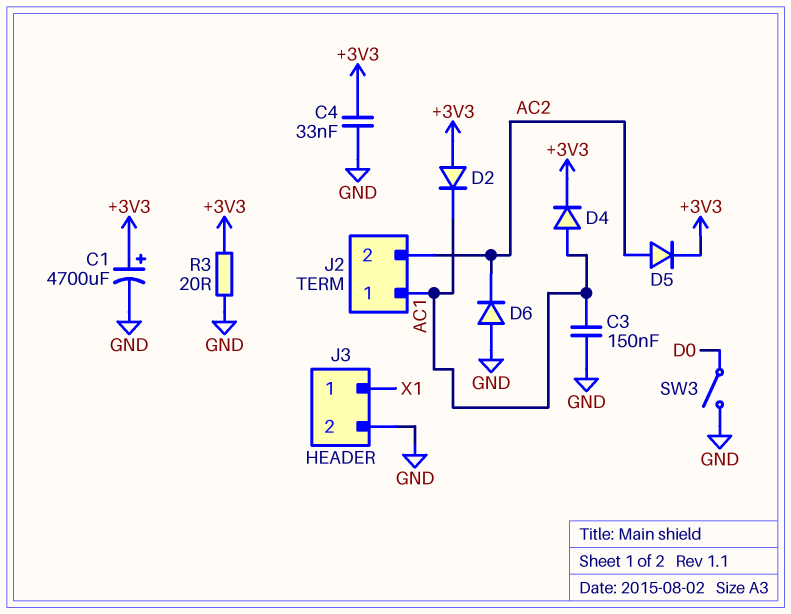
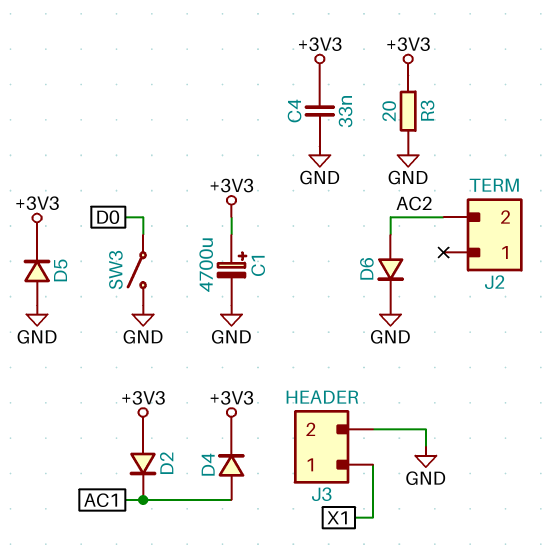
C3: 150nF (AC1, GND) -> none
D5: diode (A AC2, K +3V3) -> diode (A GND, K +3V3)
D6: diode (A GND, K AC2) -> diode (A AC2, K GND)
J2 pin 1: AC1 -> none

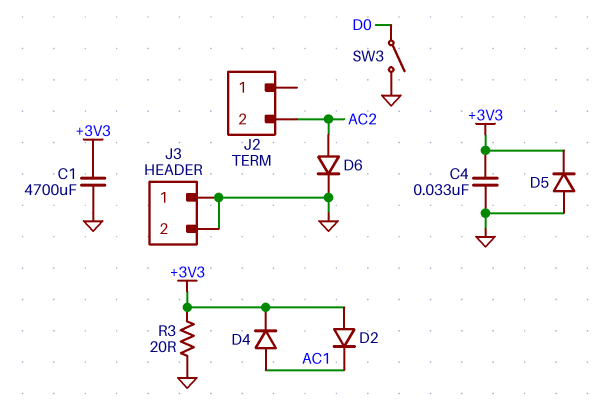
C1: 4700uF (plus +3V3, minus GND) -> 4700uF (+3V3, GND)
J3 pin 1: X1 -> GND

